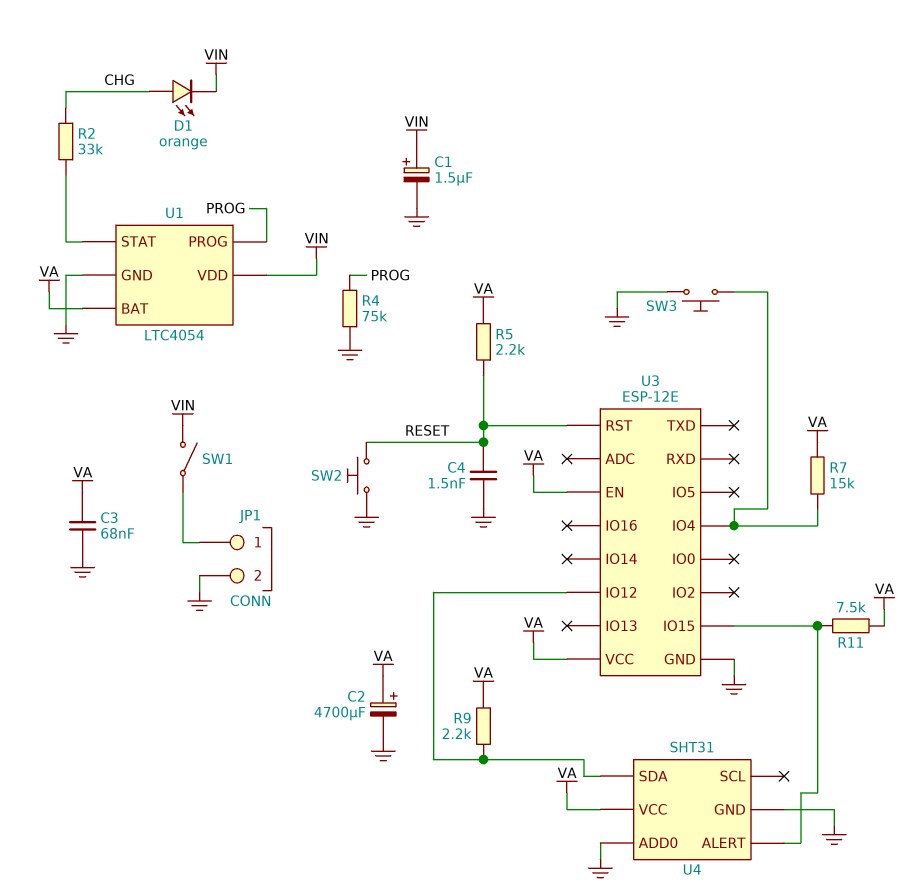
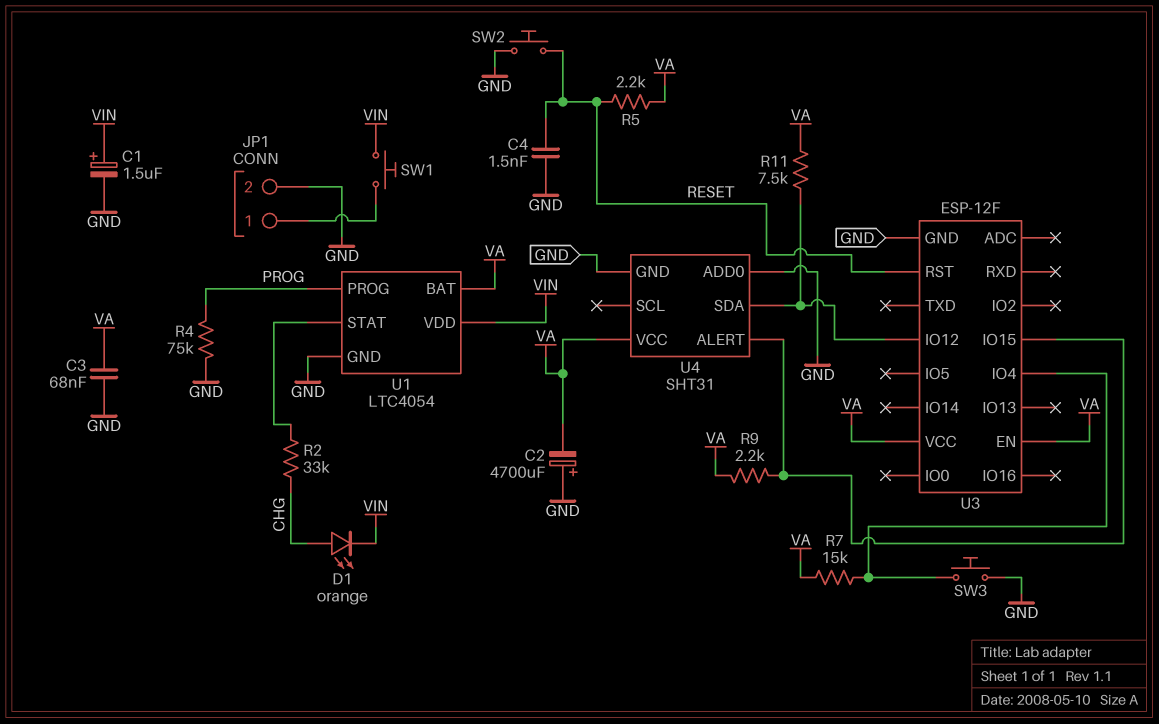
C2: 4700uF (plus VA, minus GND) -> 4700uF (plus GND, minus VA)
R9: 2.2k (U3/IO12, VA) -> 2.2k (U3/IO15, VA)
R11: 7.5k (U3/IO15, VA) -> 7.5k (U3/IO12, VA)
SW1: switch (JP1/1, VIN) -> button (JP1/1, VIN)
U3: ESP-12E -> ESP-12F

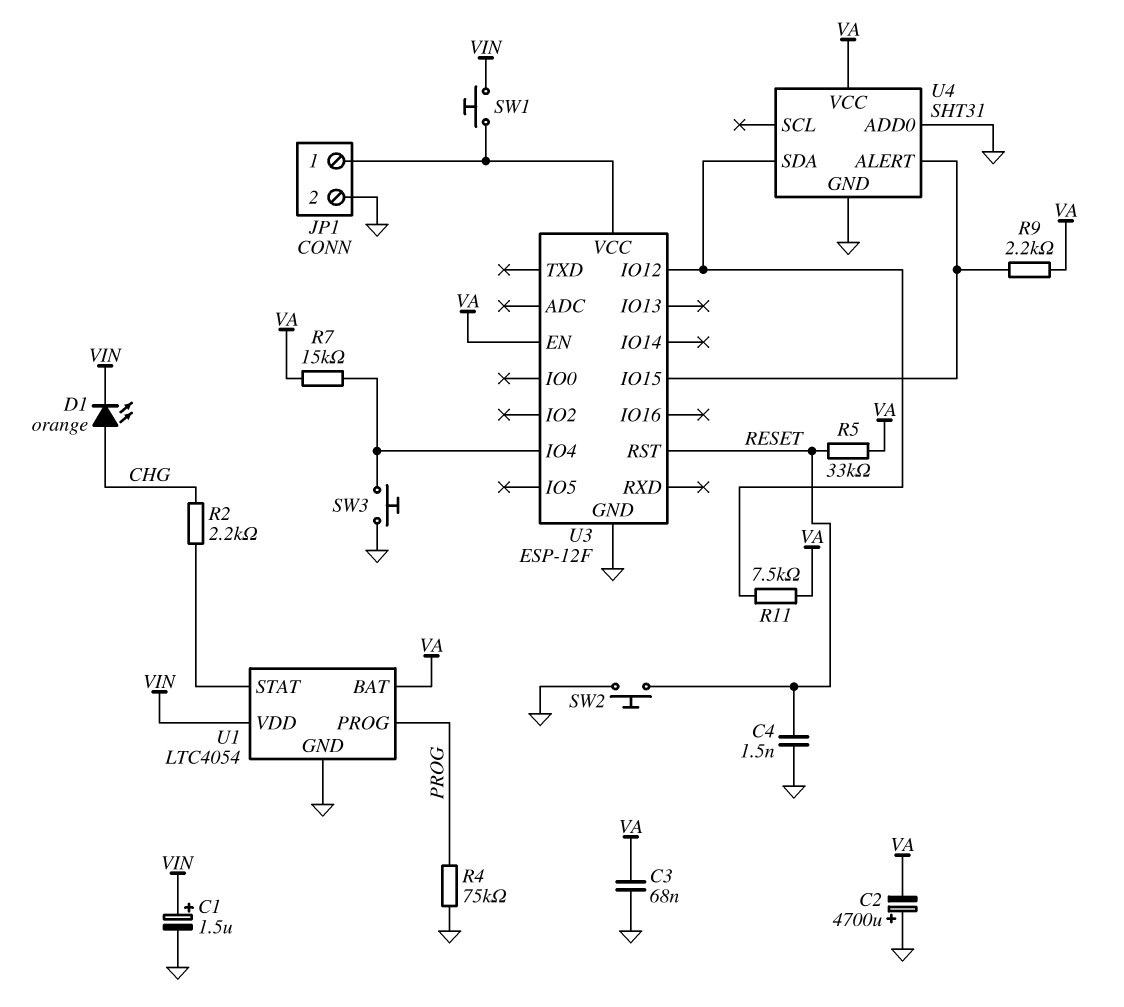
R2: 33k (CHG, U1/STAT) -> 2.2k (CHG, U1/STAT)
R5: 2.2k (RESET, VA) -> 33k (RESET, VA)
U3 pin VCC: VA -> JP1/1

